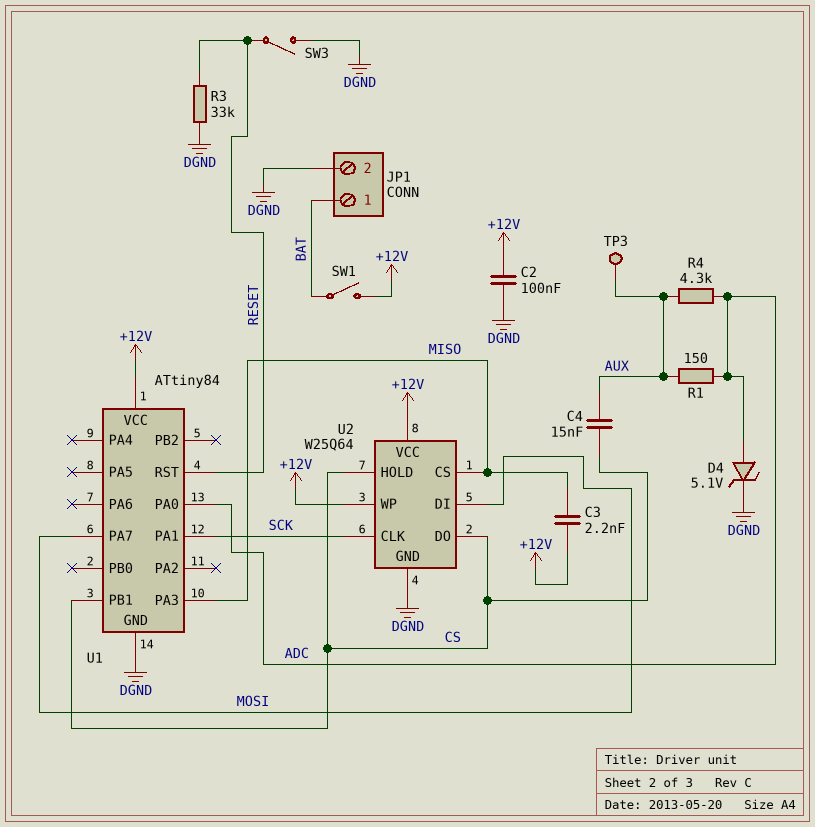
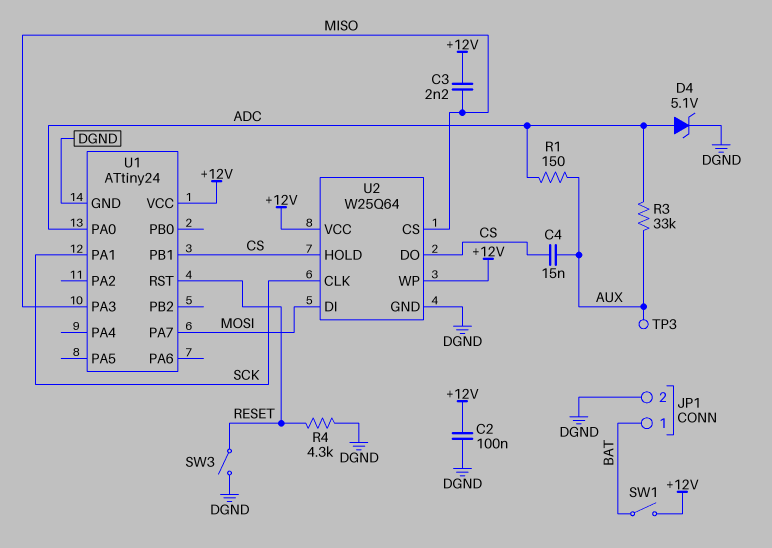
R3: 33k (DGND, RESET) -> 33k (ADC, AUX)
R4: 4.3k (ADC, AUX) -> 4.3k (DGND, RESET)
U1: ATtiny84 -> ATtiny24

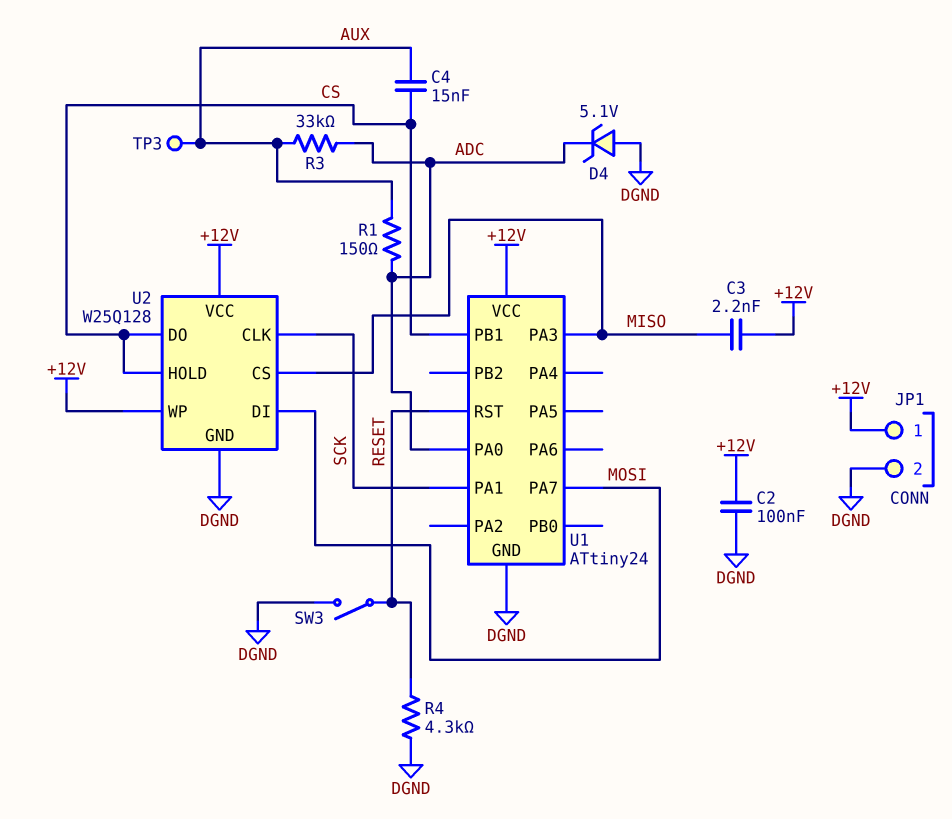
D4: zener 5.1V (A ADC, K DGND) -> zener 5.1V (A DGND, K ADC)
JP1 pin 1: BAT -> +12V
SW1: switch (+12V, BAT) -> none
U2: W25Q64 -> W25Q128

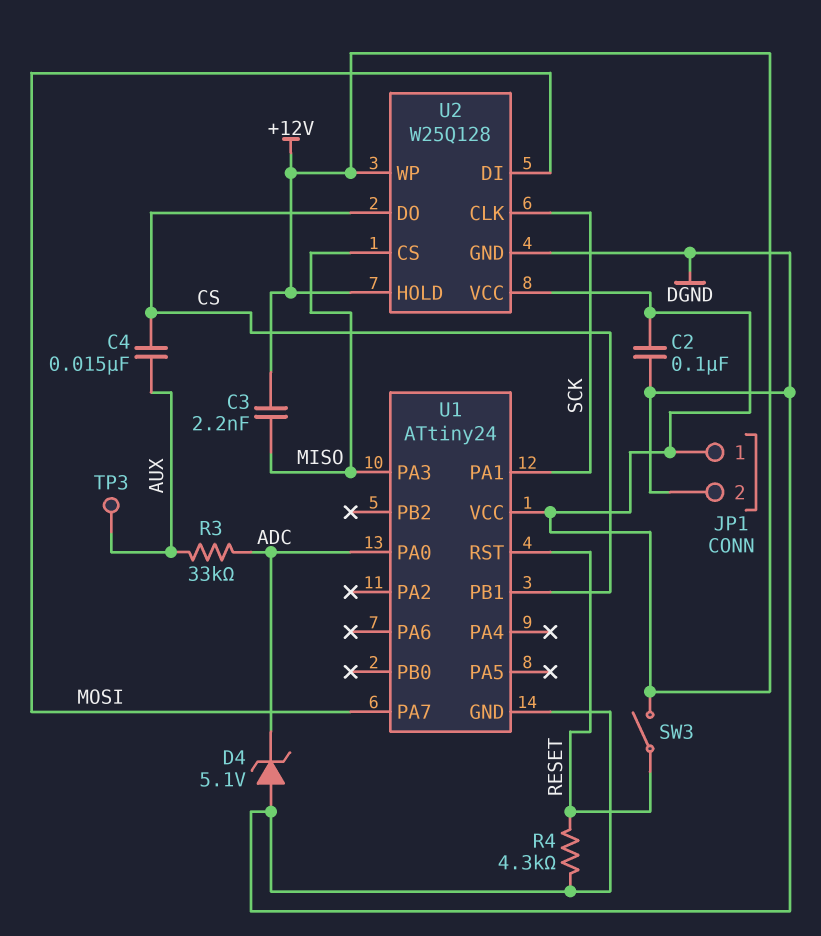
R1: 150 (ADC, AUX) -> none
SW3: switch (DGND, RESET) -> switch (+12V, RESET)
U2 pin HOLD: CS -> +12V

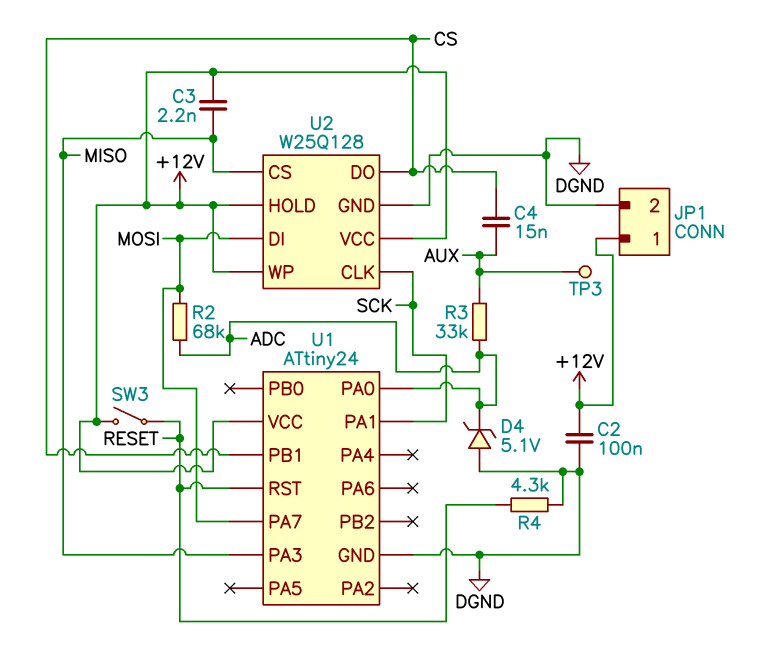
R2: none -> 68k (ADC, MOSI)

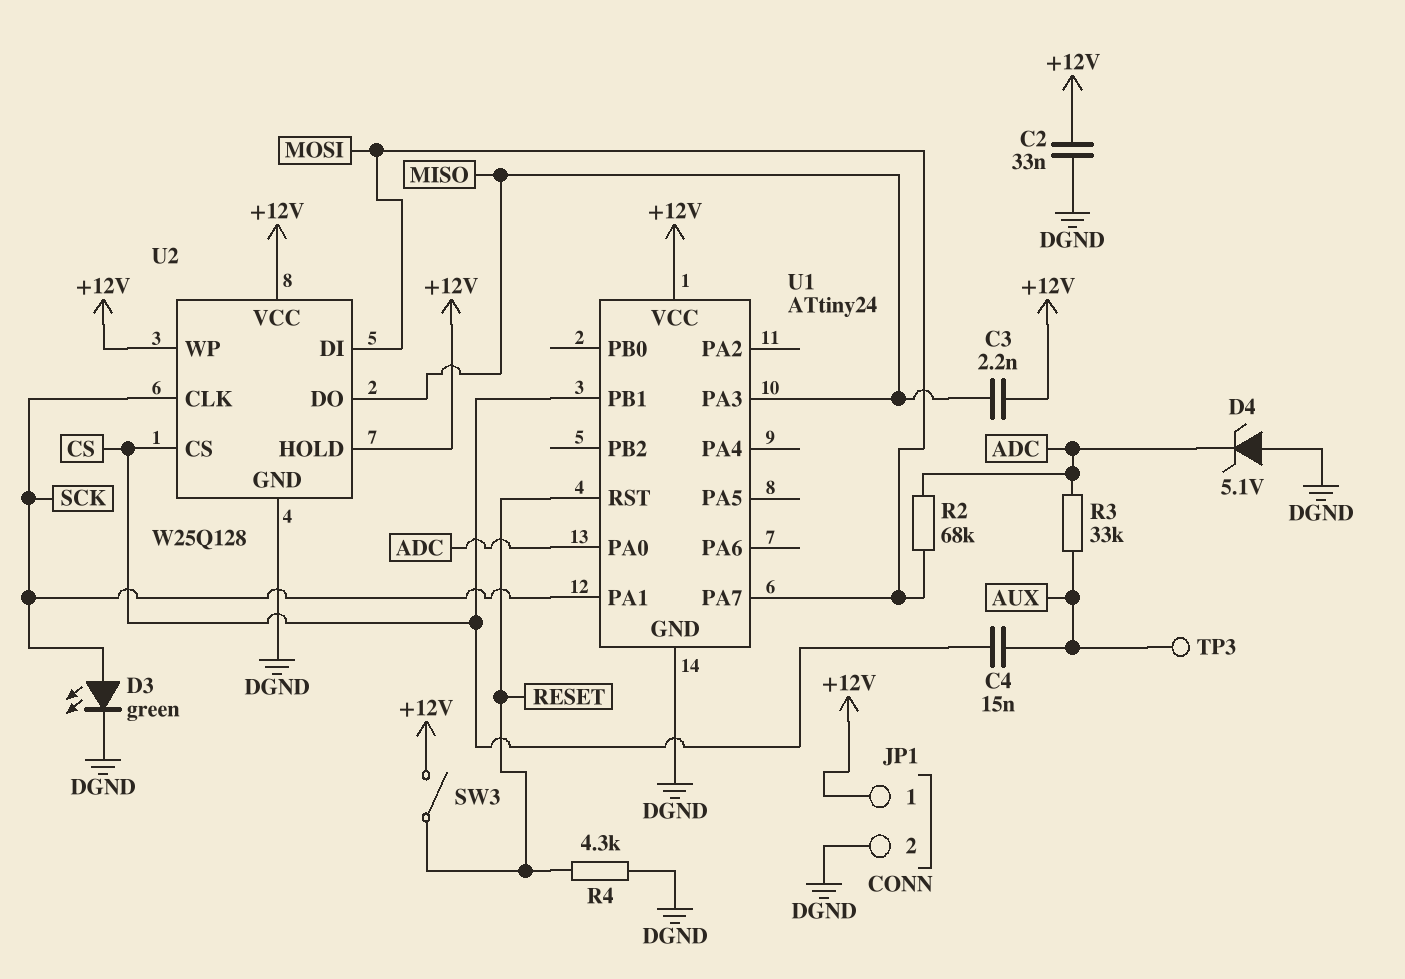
C2: 100nF (+12V, DGND) -> 33nF (+12V, DGND)
D3: none -> LED green (A SCK, K DGND)
U2 pin CS: MISO -> CS
U2 pin DO: CS -> MISO

